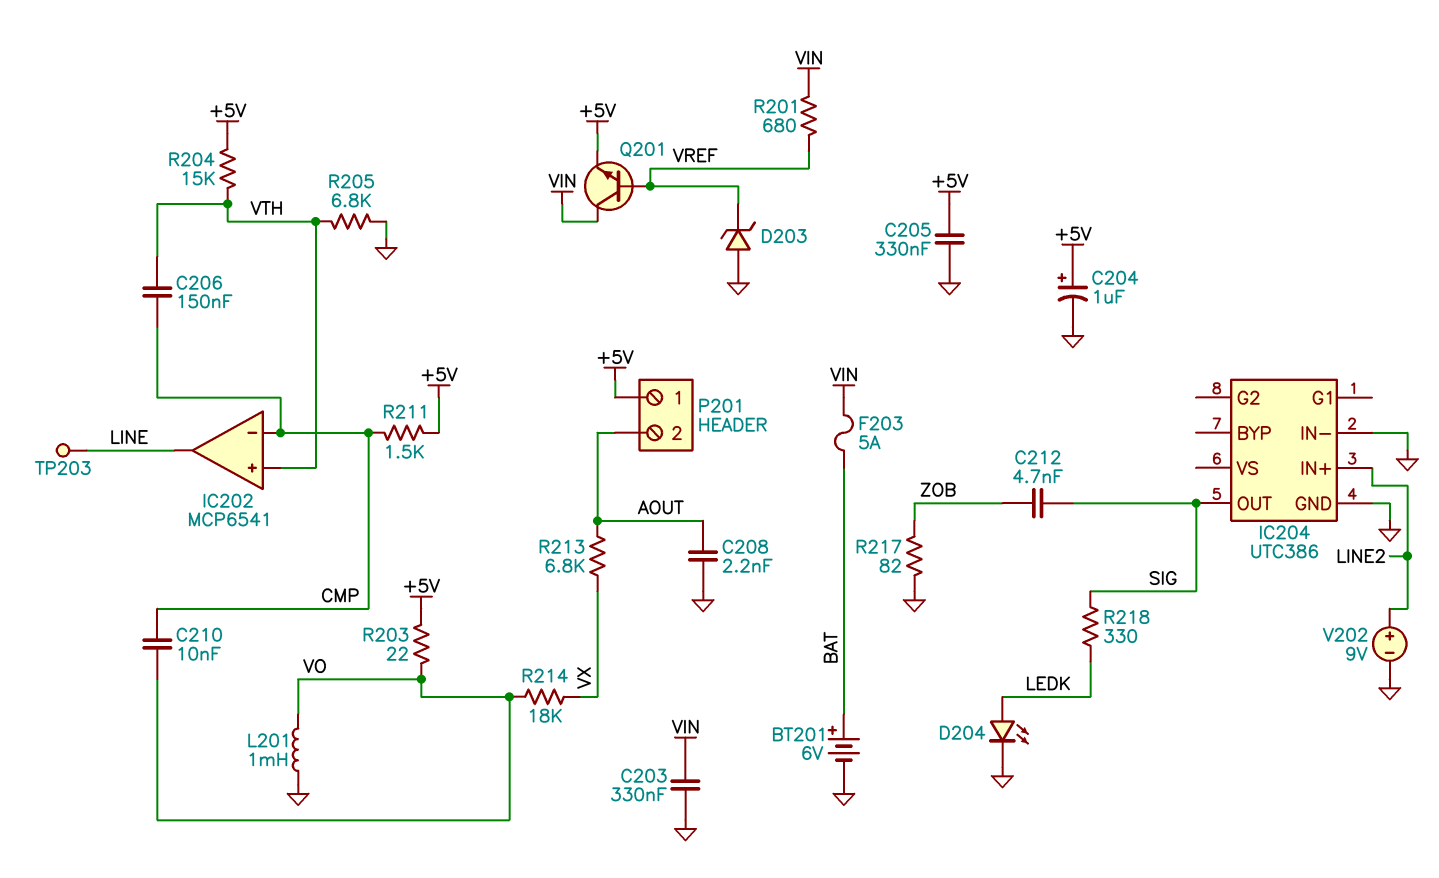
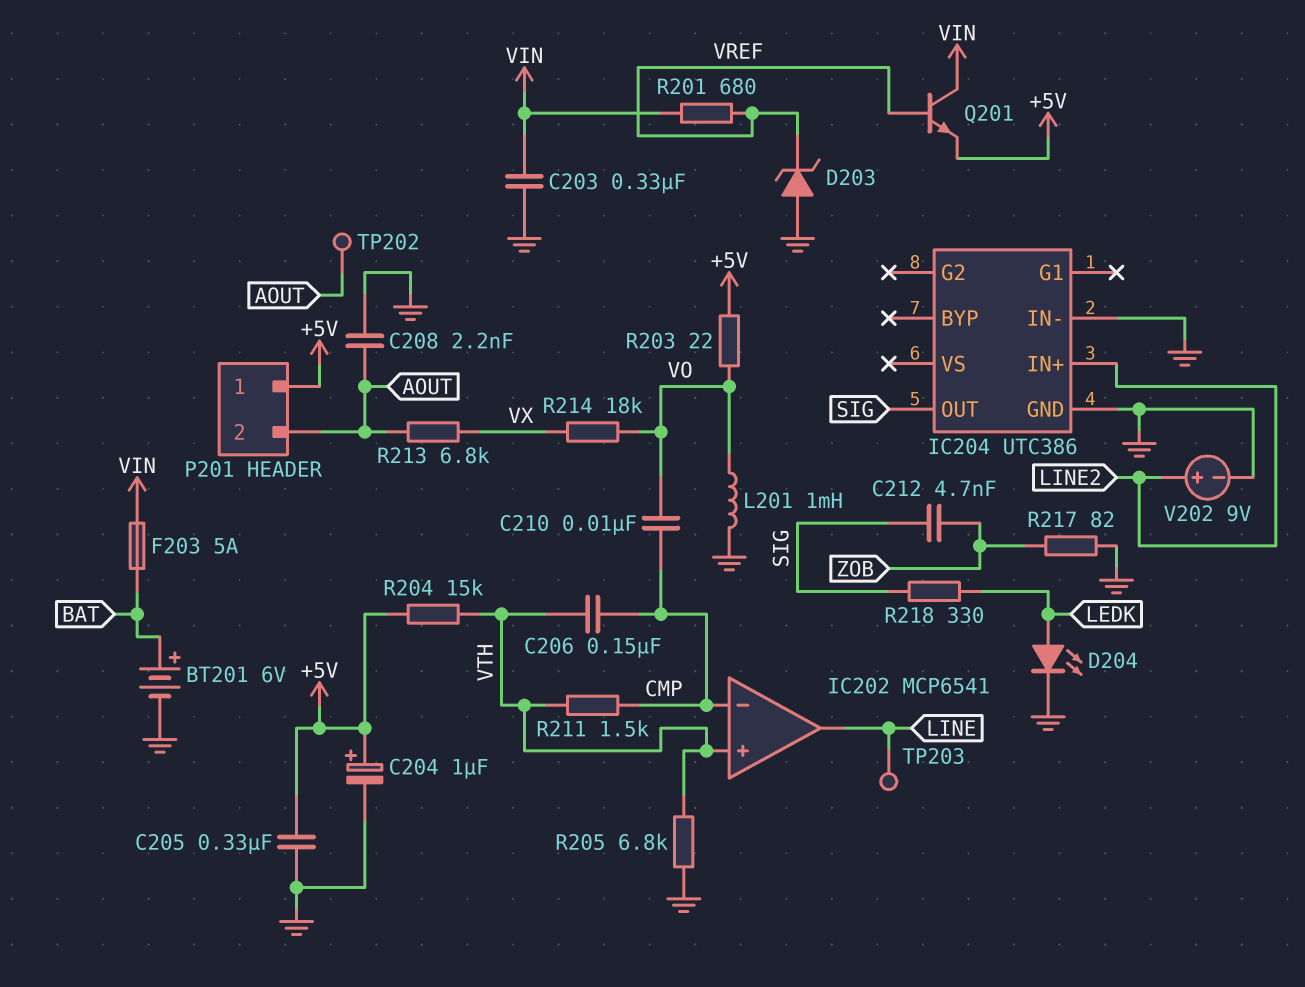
R211: 1.5k (+5V, CMP) -> 1.5k (CMP, VTH)
TP202: none -> test point (AOUT)

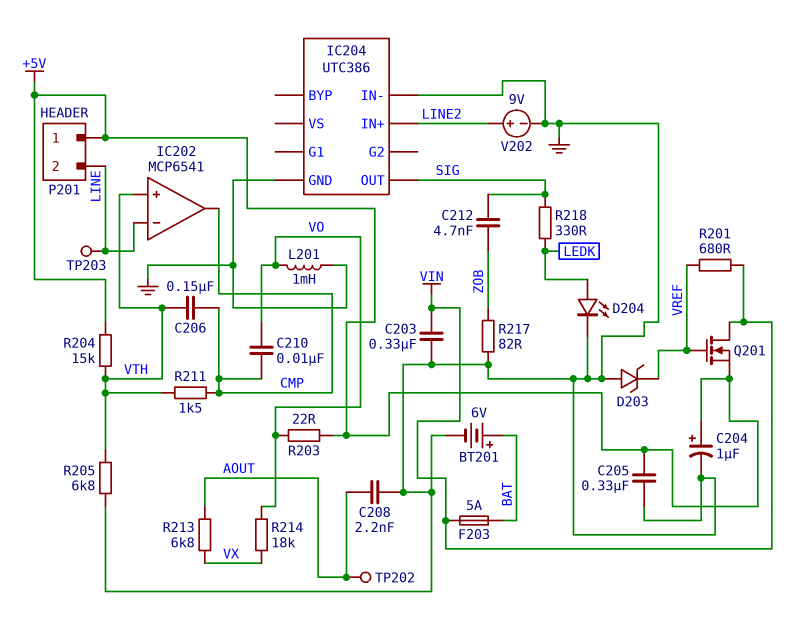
IC202 pin in-: CMP -> LINE
IC202 pin out: LINE -> CMP
P201 pin 2: AOUT -> LINE
Q201: NPN (B VREF, C VIN, E +5V) -> NMOS (G VREF, D VIN, S +5V)

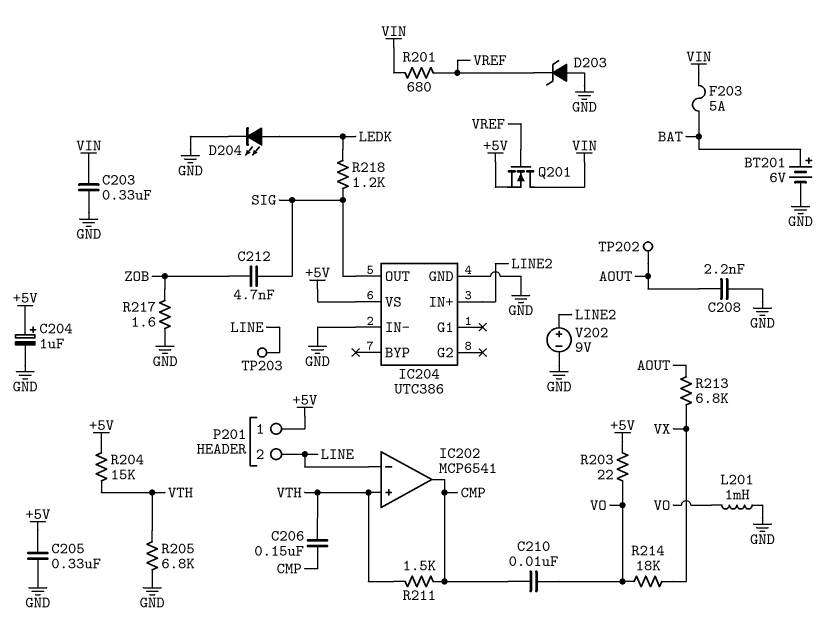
IC204 pin VS: none -> +5V
R217: 82 (GND, ZOB) -> 1.6 (GND, ZOB)
R218: 330 (LEDK, SIG) -> 1.2k (LEDK, SIG)

